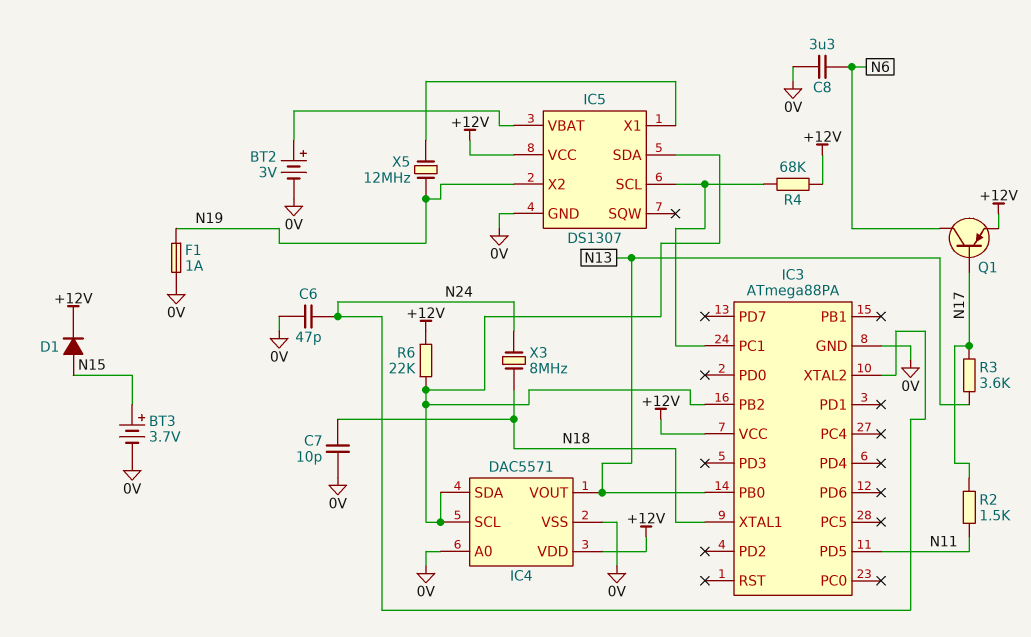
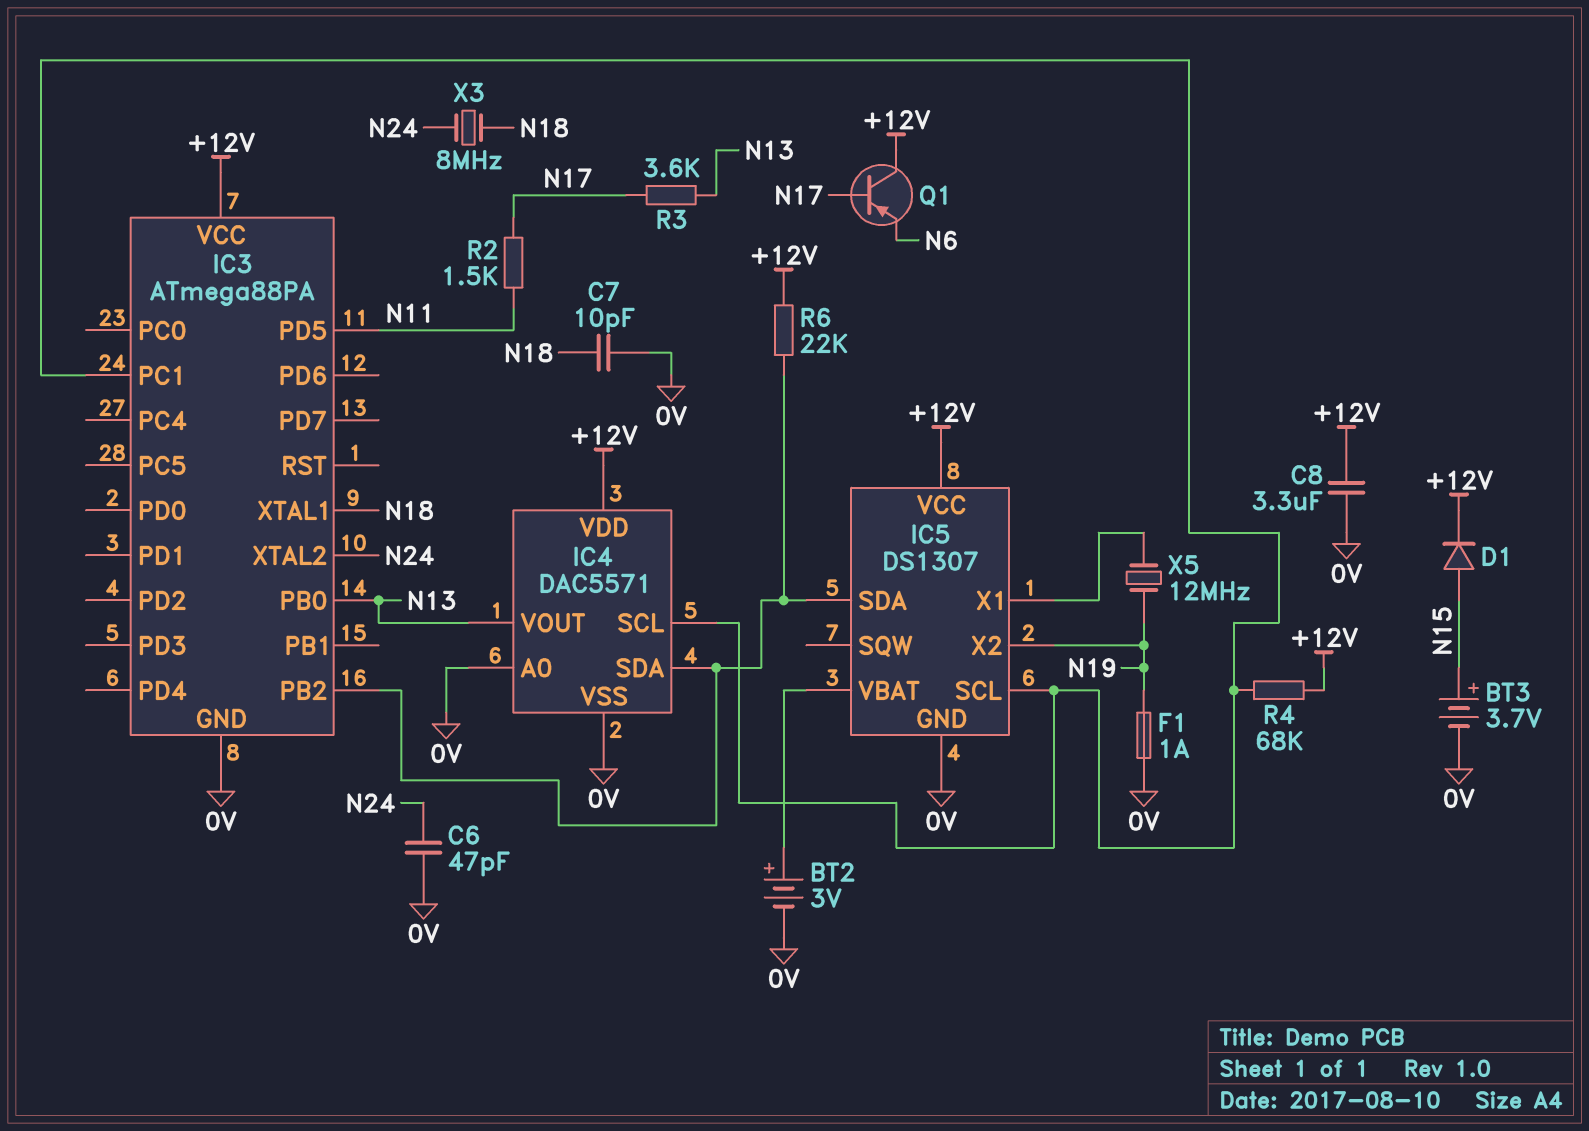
C8: 3.3uF (0V, N6) -> 3.3uF (+12V, 0V)
IC4 pin SCL: IC3/PB2 -> IC3/PC1
Q1: PNP (B N17, C N6, E +12V) -> PNP (B N17, C +12V, E N6)

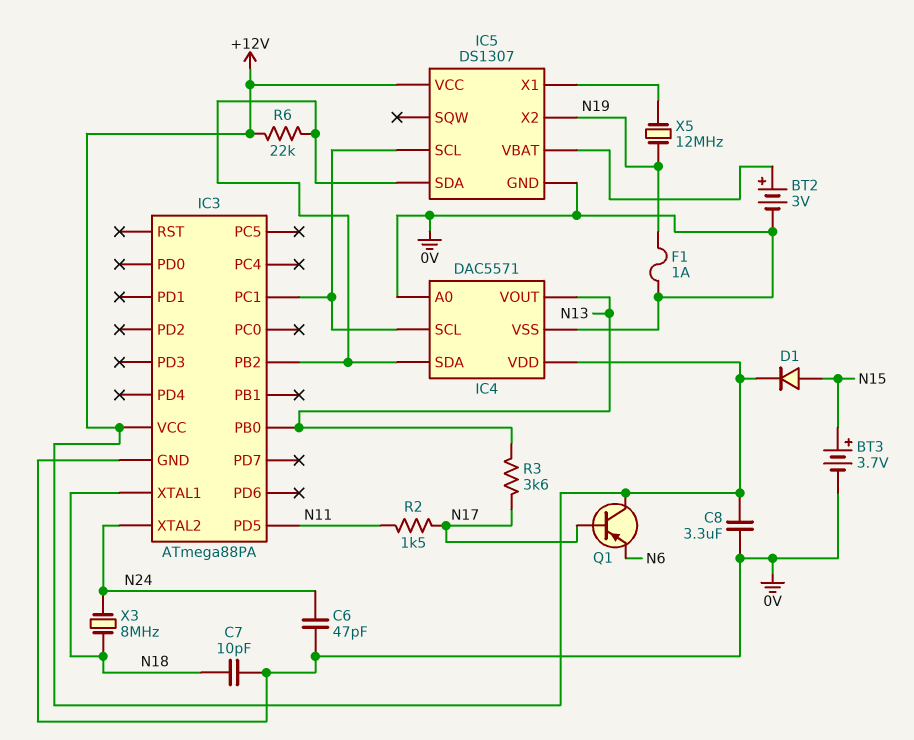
R4: 68k (+12V, IC3/PC1) -> none

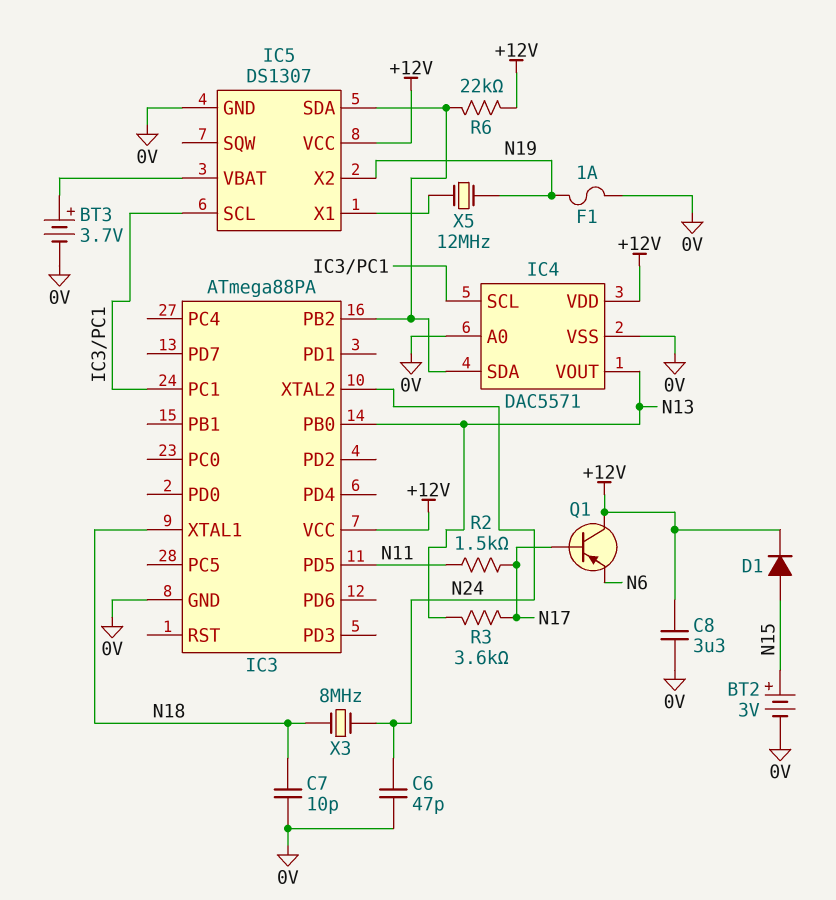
BT2: 3V (plus IC5/VBAT, minus 0V) -> 3V (plus N15, minus 0V)
BT3: 3.7V (plus N15, minus 0V) -> 3.7V (plus IC5/VBAT, minus 0V)

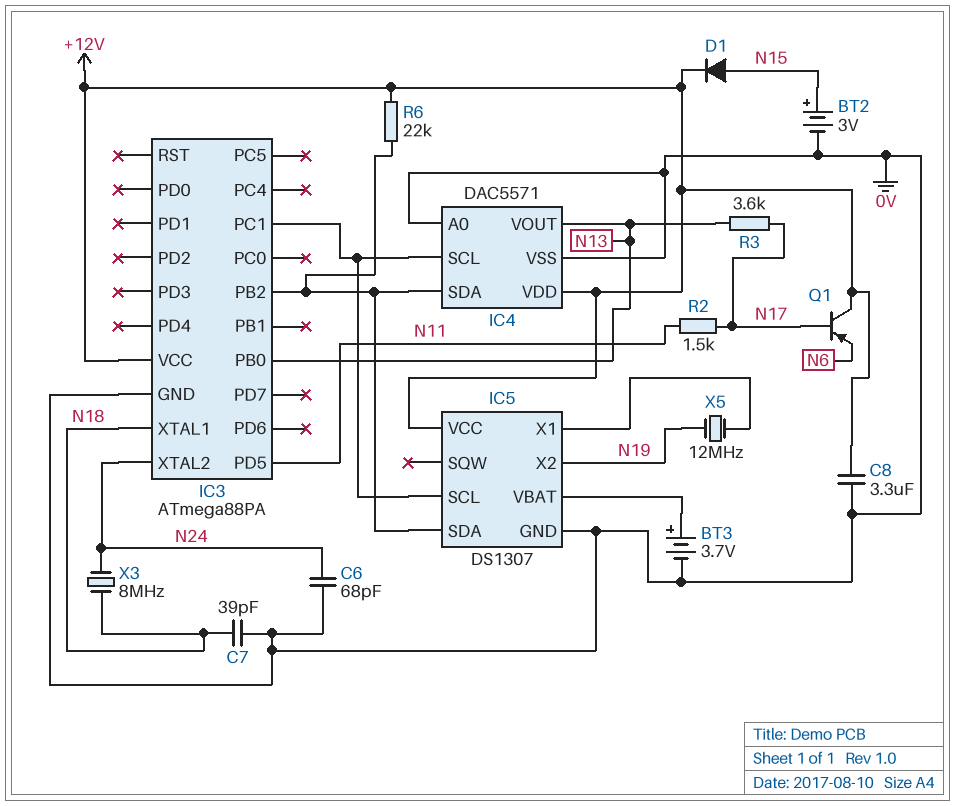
C6: 47pF (0V, N24) -> 68pF (0V, N24)
C7: 10pF (0V, N18) -> 39pF (0V, N18)
F1: 1A (0V, N19) -> none

